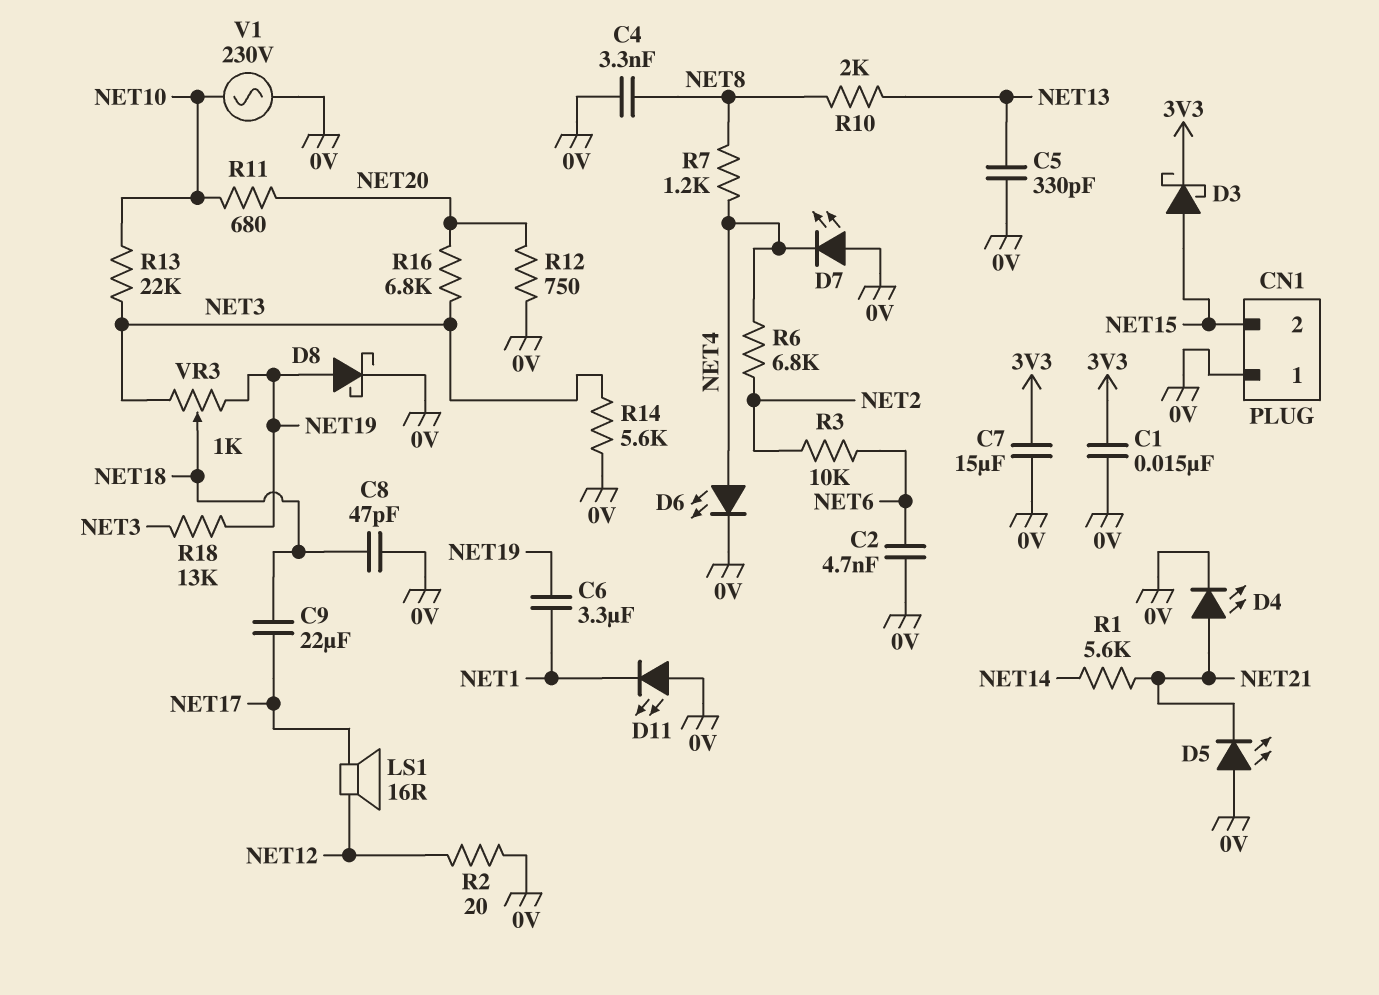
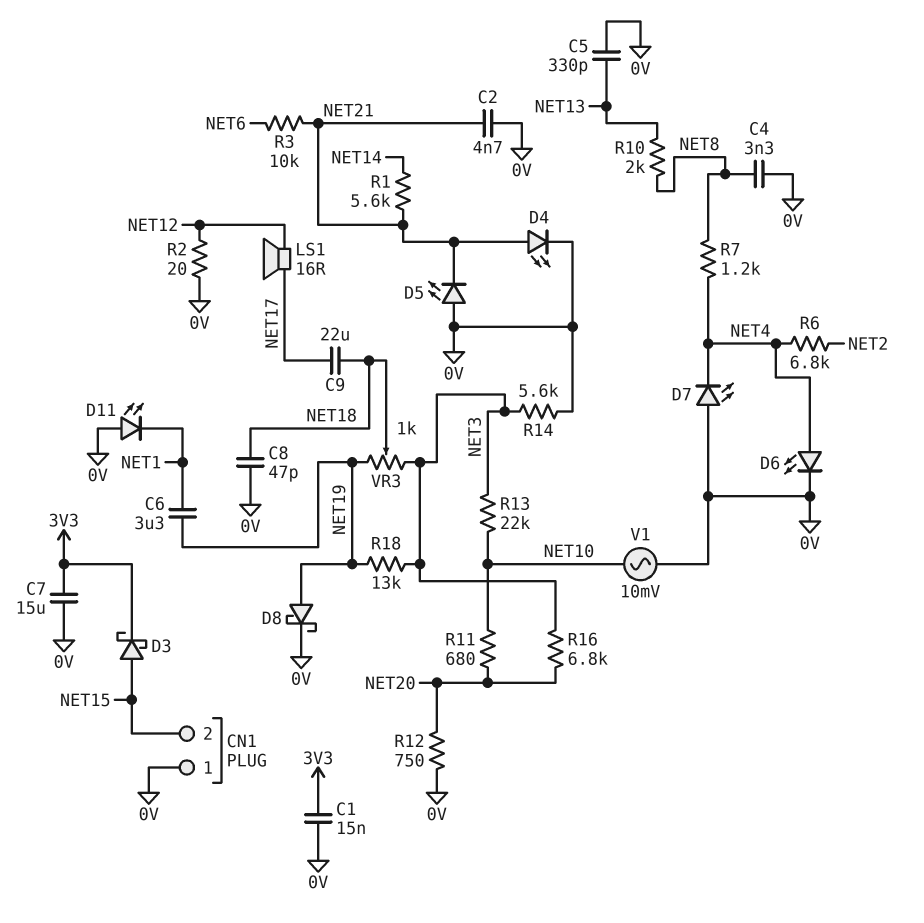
C2: 4.7nF (0V, NET6) -> 4.7nF (0V, NET21)
R3: 10k (NET2, NET6) -> 10k (NET6, NET21)
V1: AC 230V (0V, NET10) -> AC 10mV (0V, NET10)

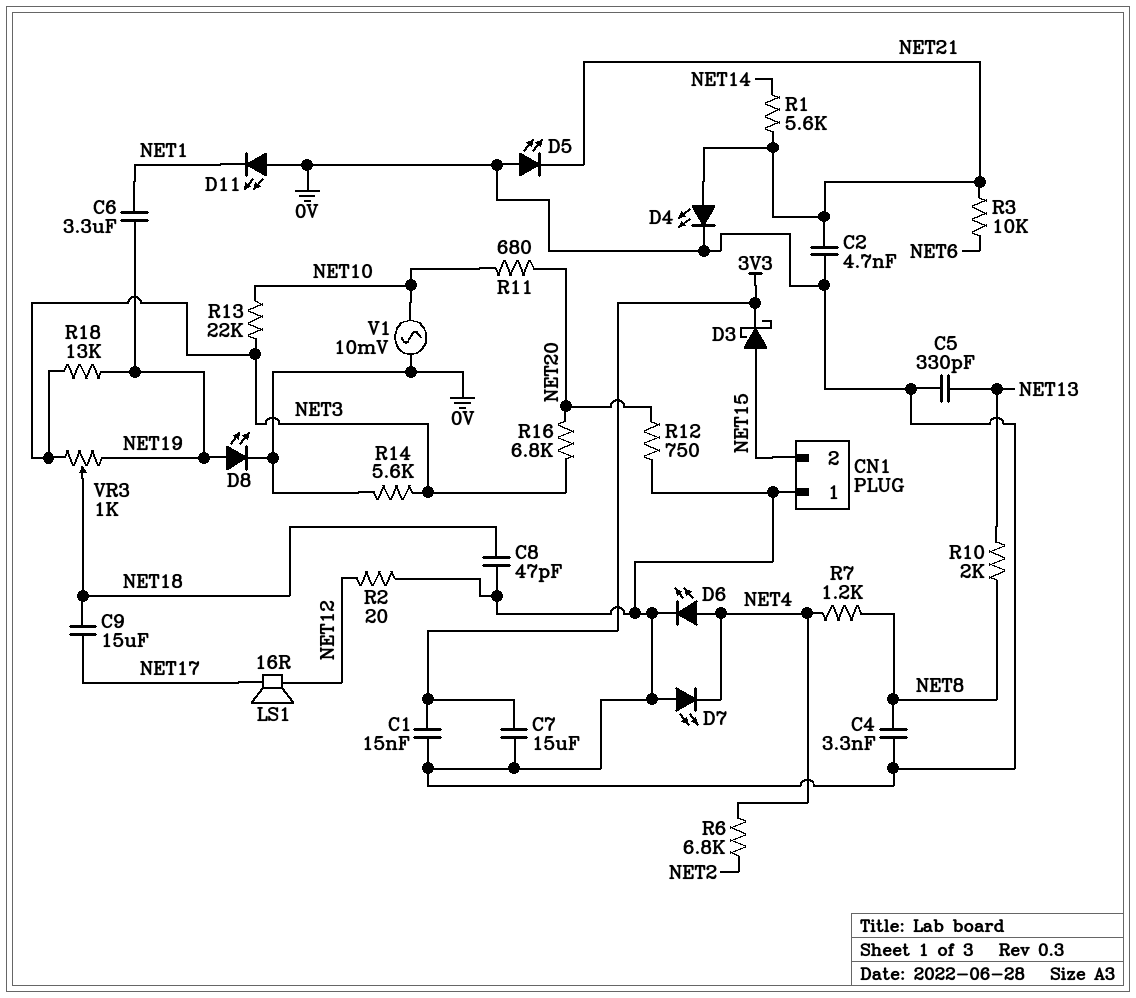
C9: 22uF (NET17, NET18) -> 15uF (NET17, NET18)
D8: schottky (A NET19, K 0V) -> LED (A NET19, K 0V)

